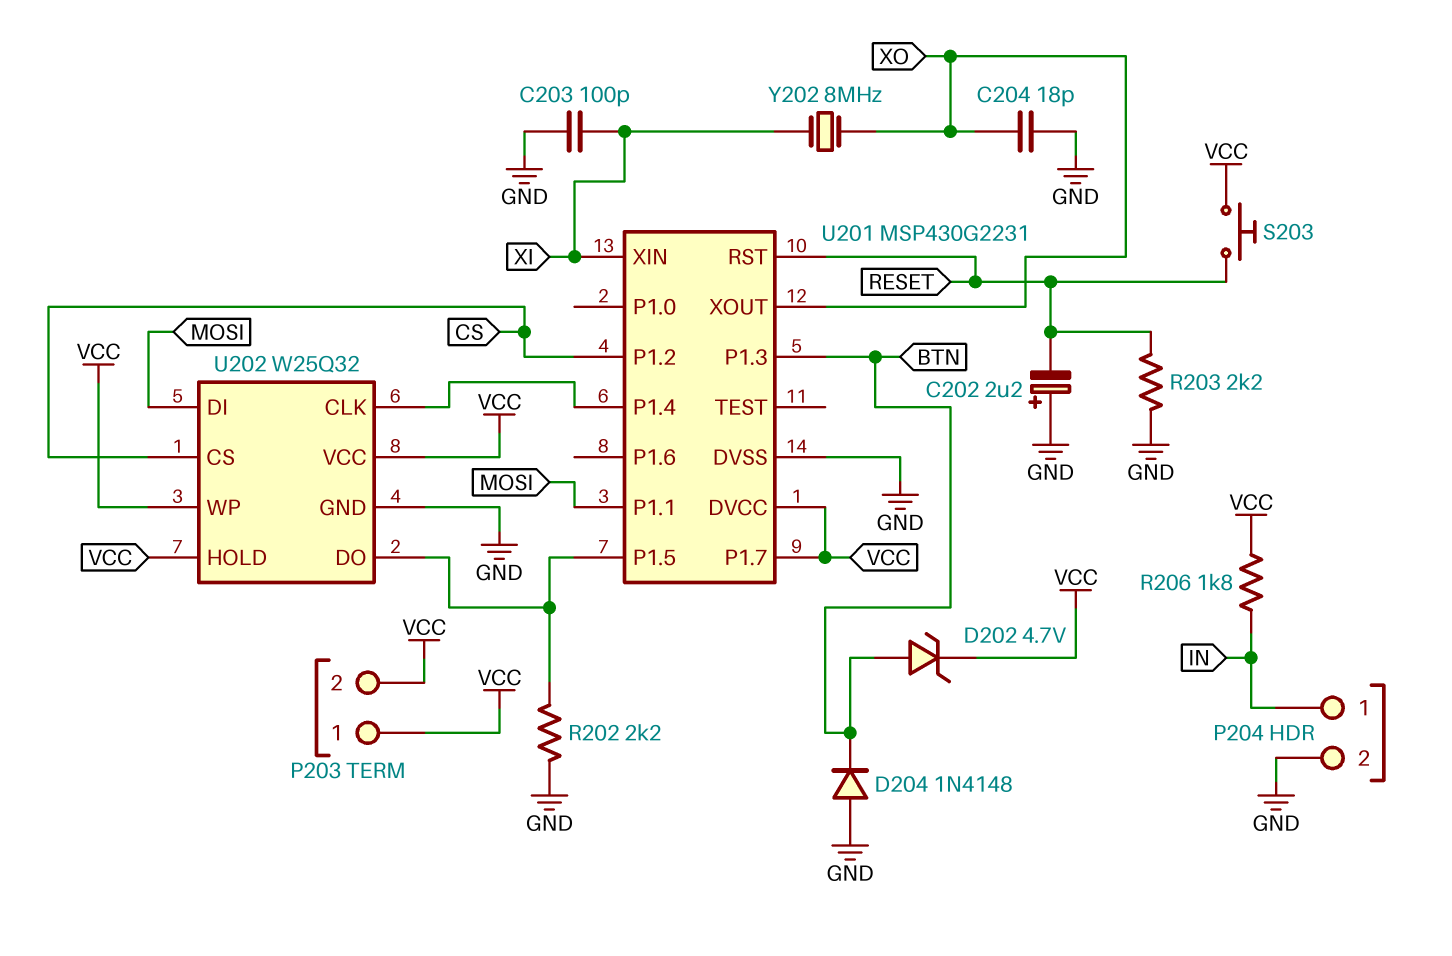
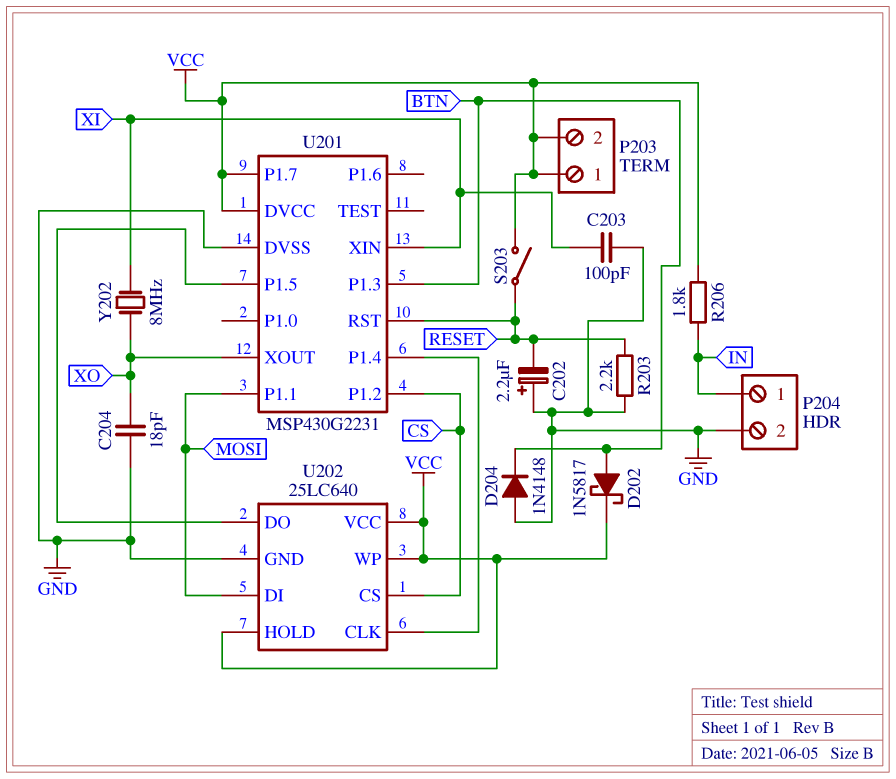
D202: zener 4.7V (A BTN, K VCC) -> schottky 1N5817 (A BTN, K VCC)
R202: 2.2k (GND, U201/P1.5) -> none
S203: button (RESET, VCC) -> switch (RESET, VCC)
U202: W25Q32 -> 25LC640

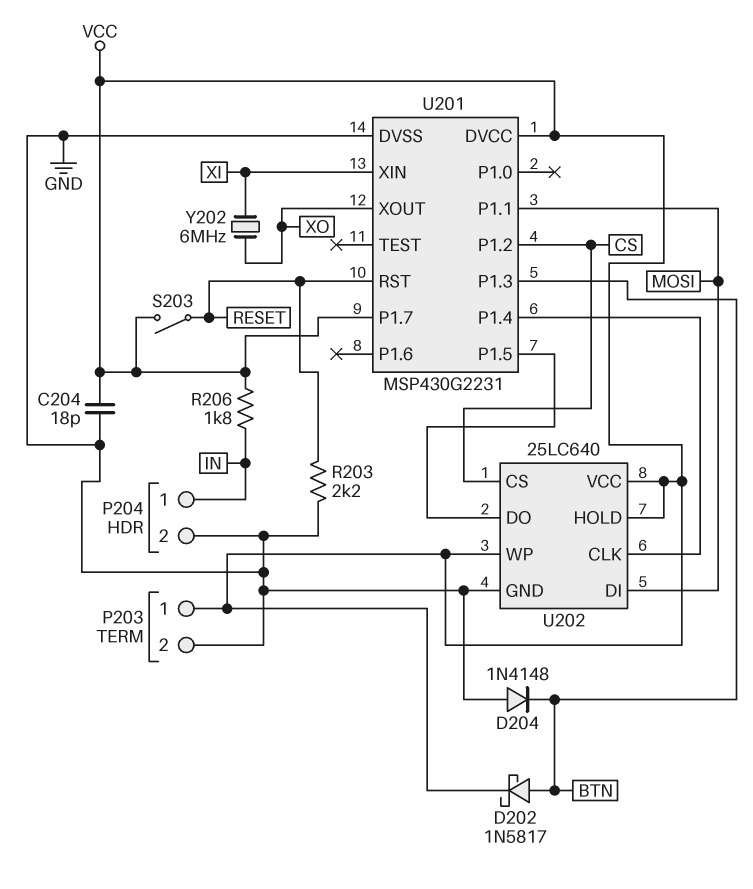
C202: 2.2uF (plus GND, minus RESET) -> none
C203: 100pF (GND, XI) -> none
C204: 18pF (GND, XO) -> 18pF (GND, VCC)
P203 pin 2: VCC -> GND
Y202: 8MHz (XI, XO) -> 6MHz (XI, XO)

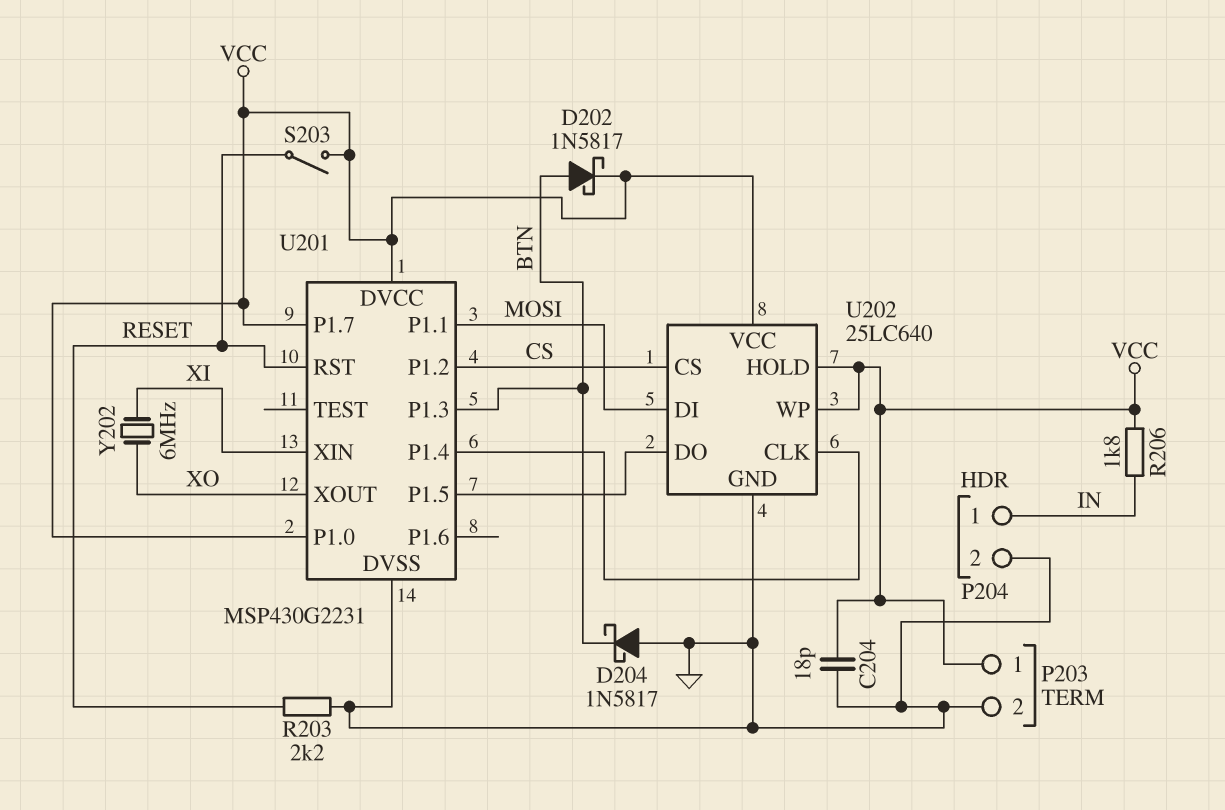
D204: diode 1N4148 (A GND, K BTN) -> schottky 1N5817 (A GND, K BTN)
U201 pin P1.0: none -> VCC

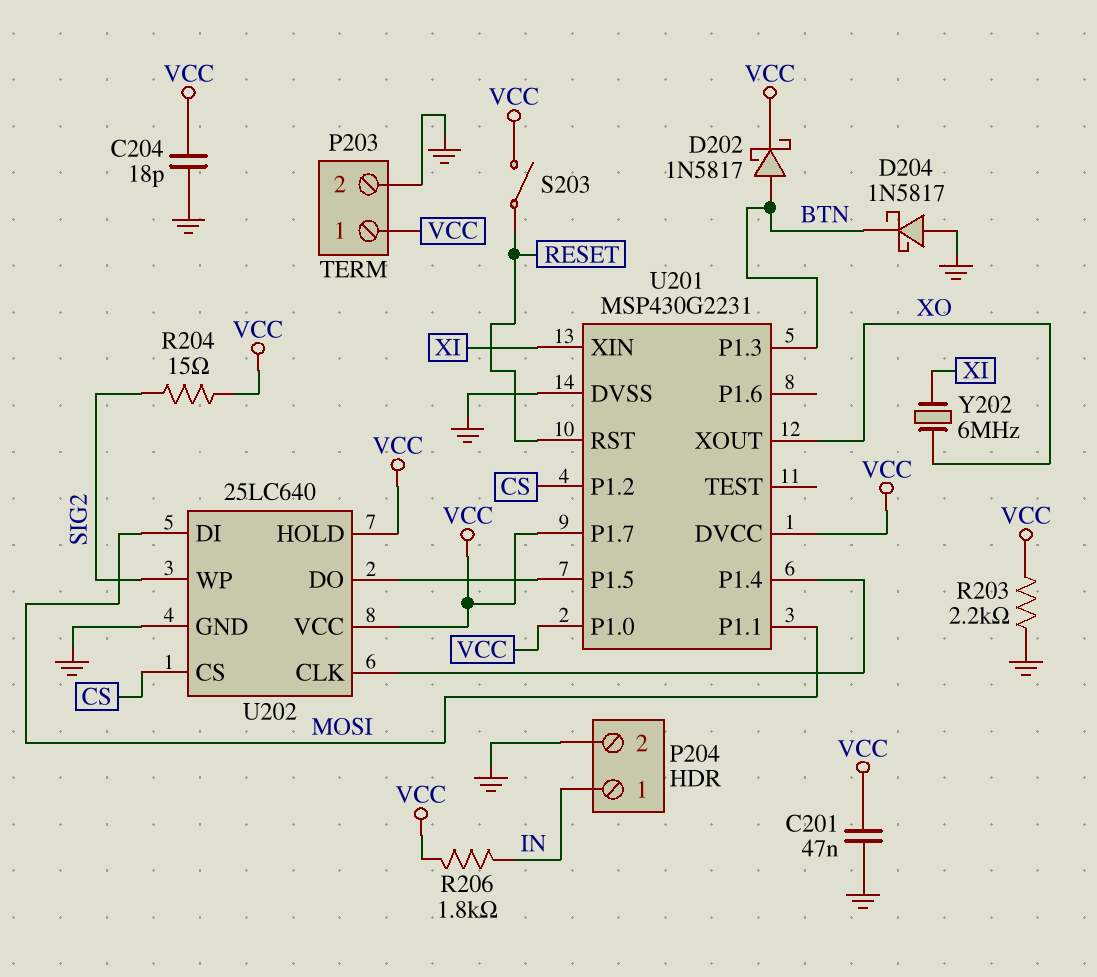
C201: none -> 47nF (GND, VCC)
R203: 2.2k (GND, RESET) -> 2.2k (GND, VCC)
R204: none -> 15 (SIG2, VCC)
U202 pin WP: VCC -> SIG2

